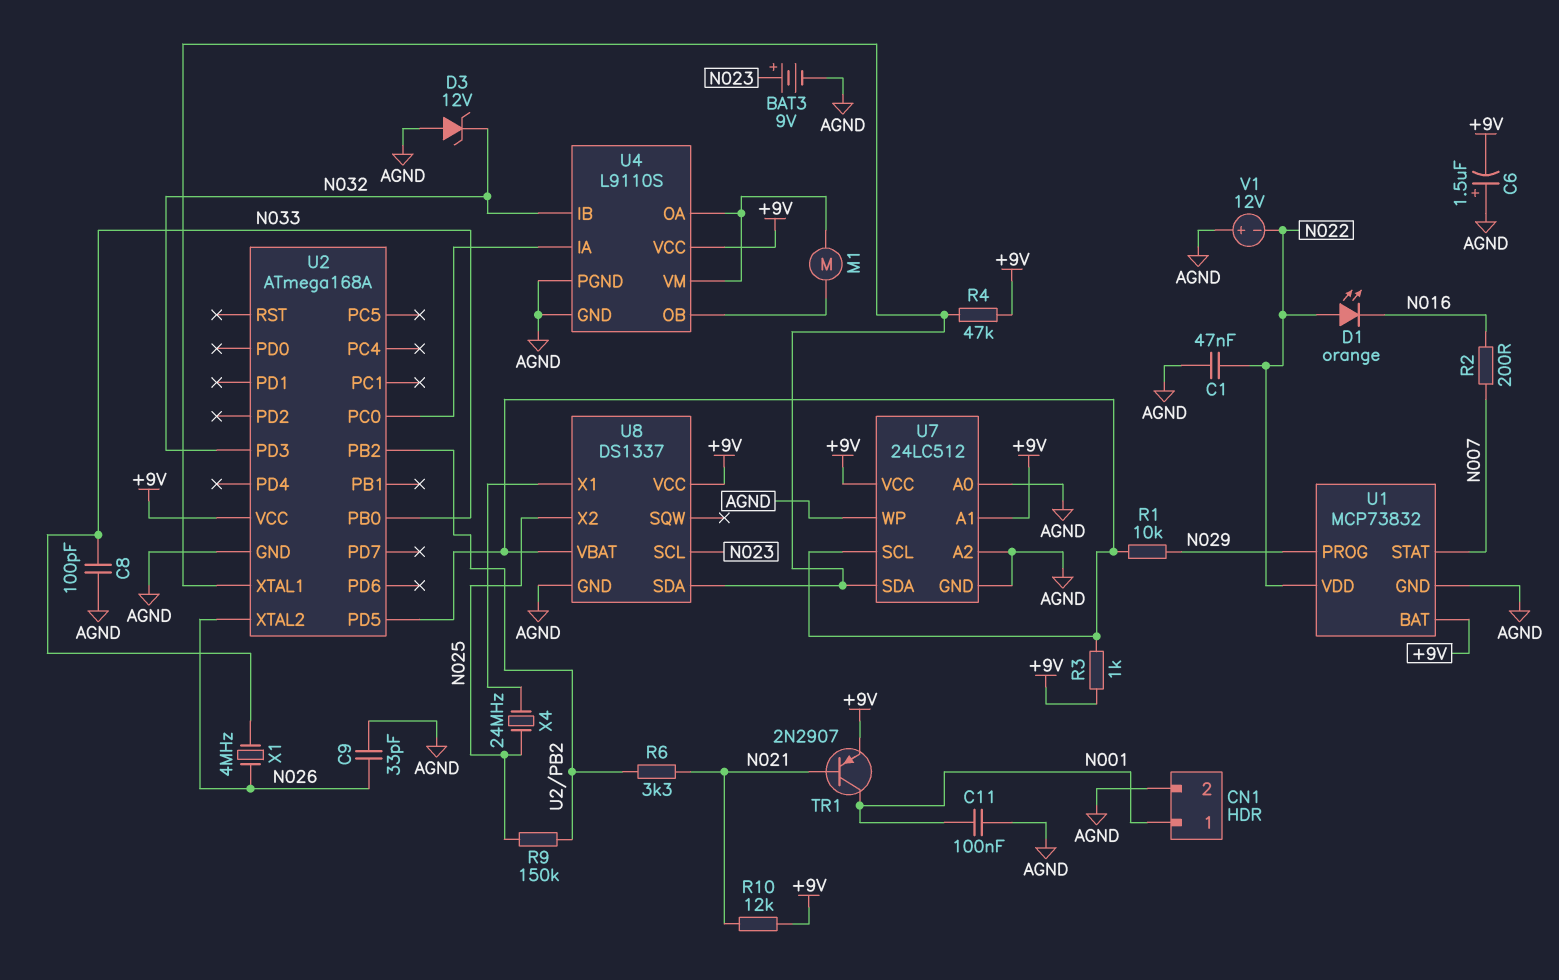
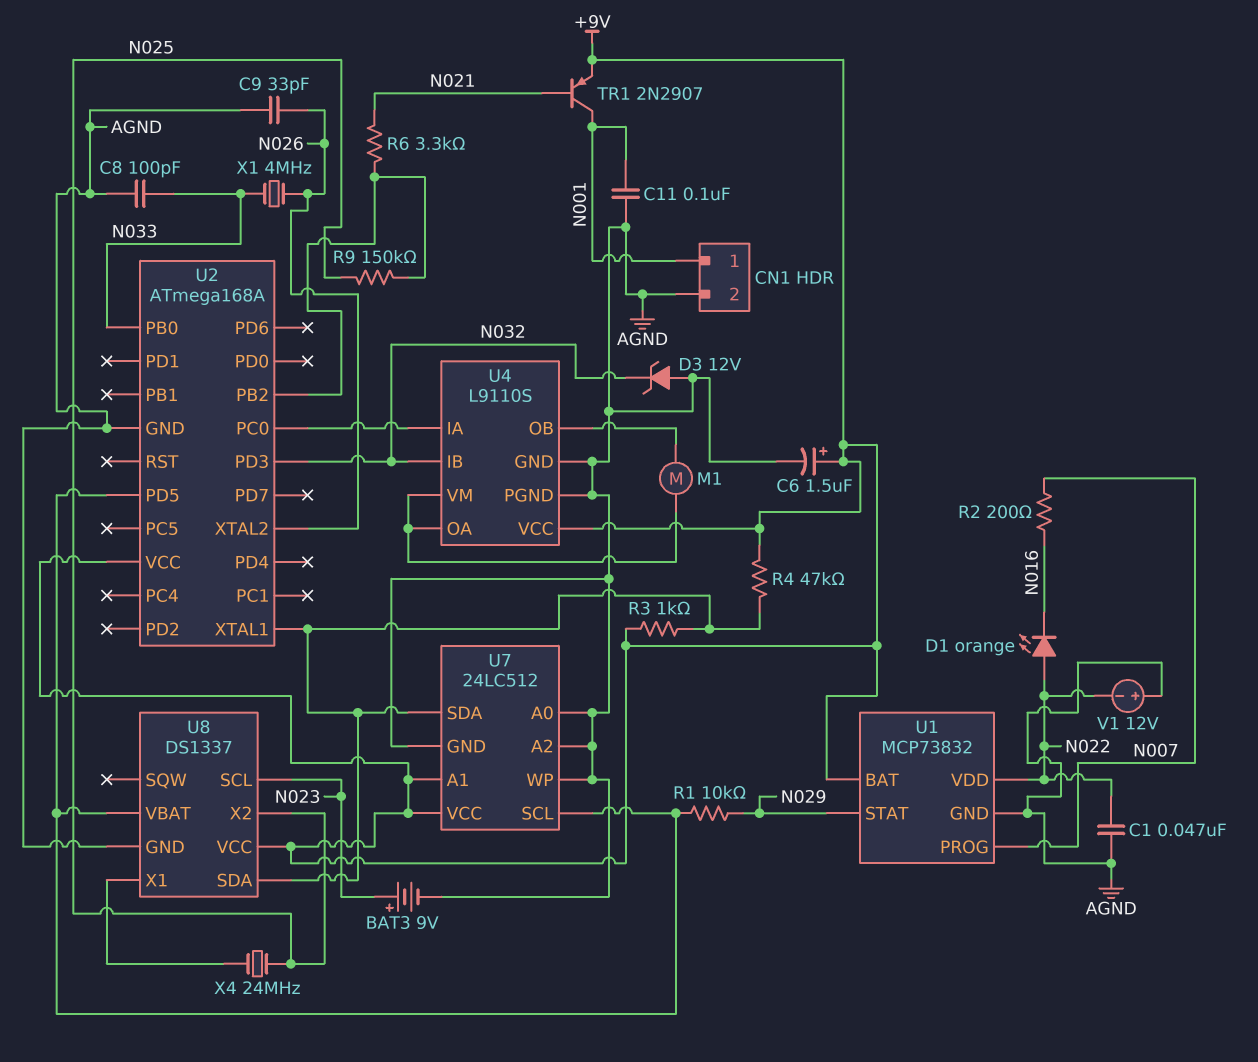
C6: 1.5uF (plus AGND, minus +9V) -> 1.5uF (plus +9V, minus AGND)
R3: 1k (+9V, U2/PD5) -> 1k (+9V, U2/XTAL1)
R10: 12k (+9V, N021) -> none
U1 pin PROG: N029 -> N007
U1 pin STAT: N007 -> N029

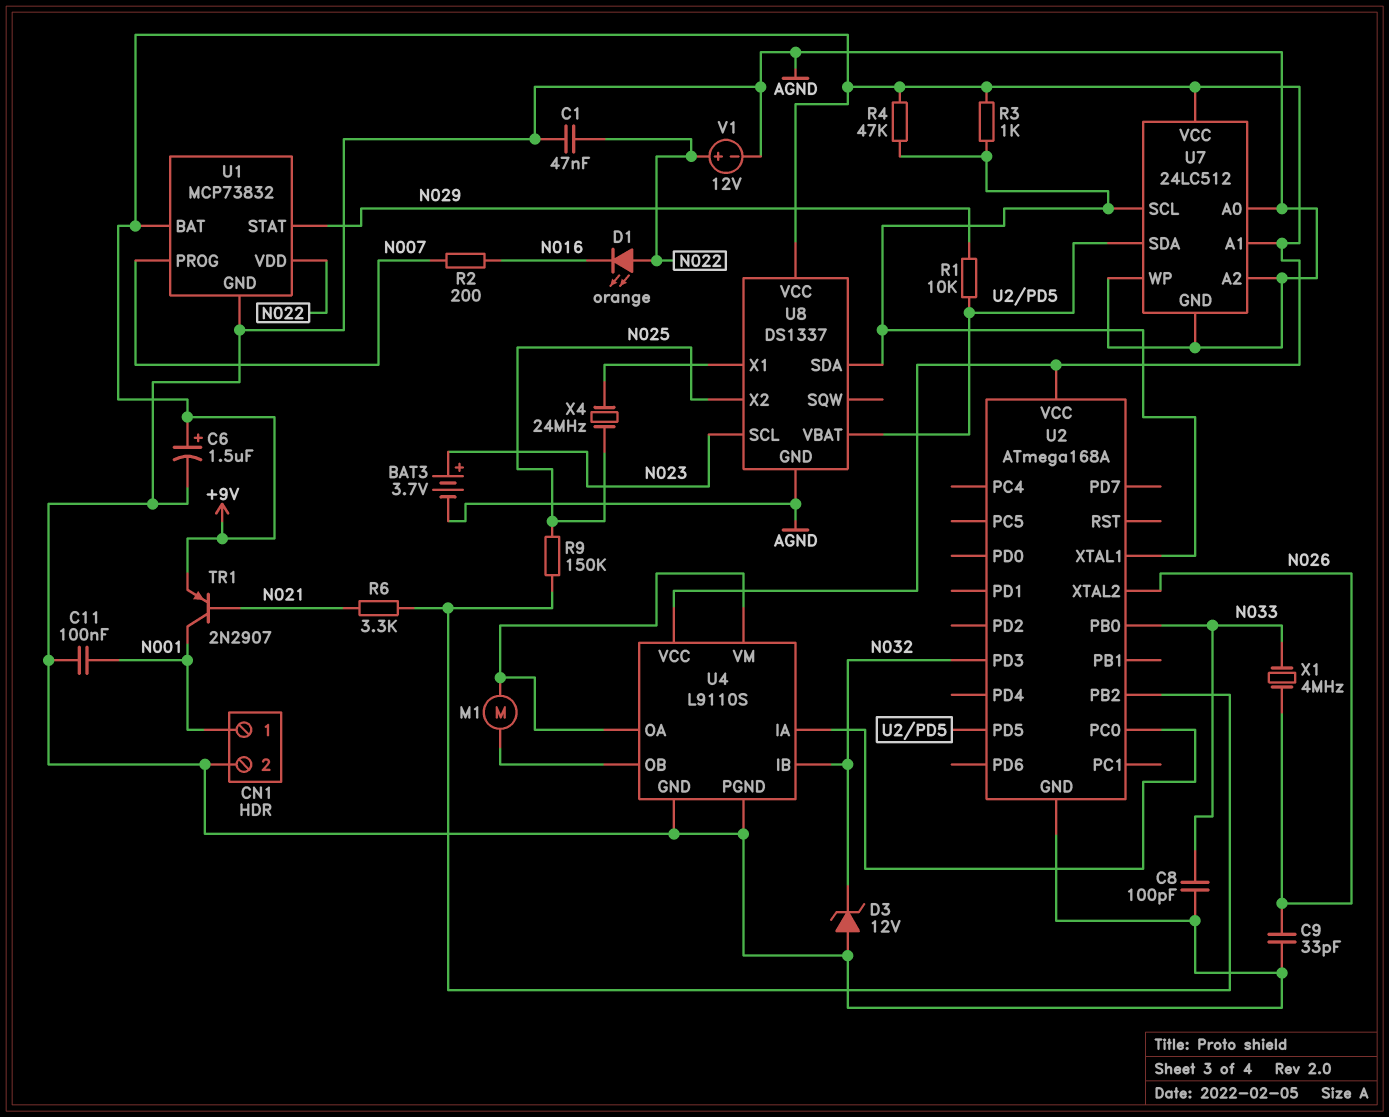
BAT3: 9V (plus N023, minus AGND) -> 3.7V (plus N023, minus AGND)
U7 pin SCL: U2/PD5 -> U2/XTAL1
U7 pin SDA: U2/XTAL1 -> U2/PD5
V1: 12V (plus AGND, minus N022) -> 12V (plus N022, minus AGND)

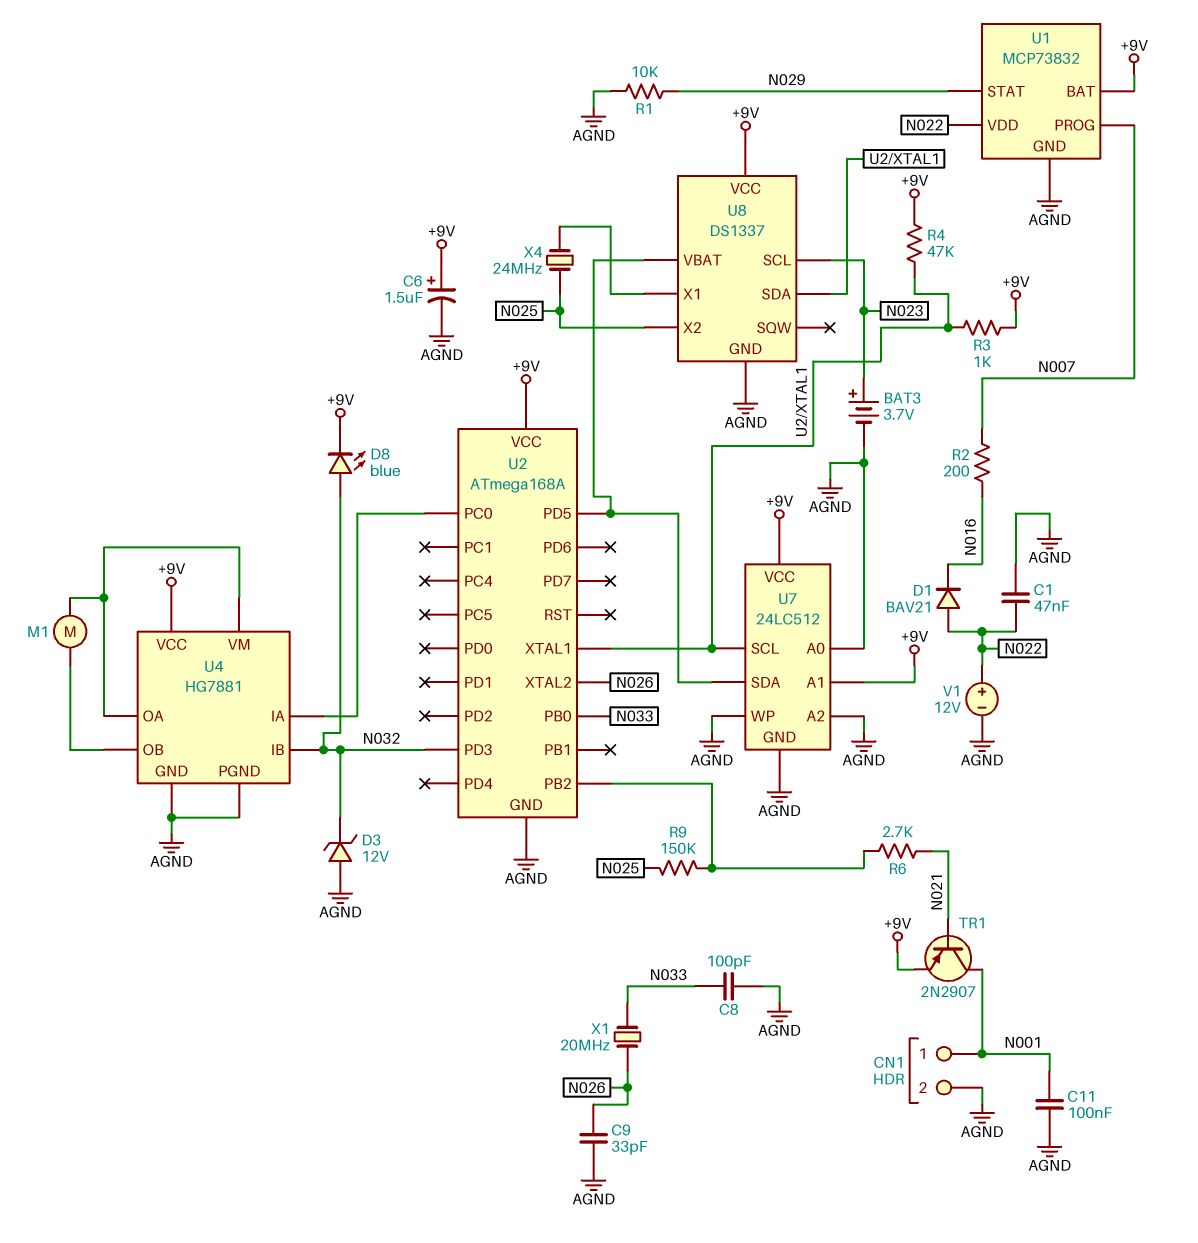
D1: LED orange (A N022, K N016) -> diode BAV21 (A N022, K N016)
D8: none -> LED blue (A N032, K +9V)
R1: 10k (N029, U2/PD5) -> 10k (AGND, N029)
R6: 3.3k (N021, U2/PB2) -> 2.7k (N021, U2/PB2)
U4: L9110S -> HG7881
X1: 4MHz (N026, N033) -> 20MHz (N026, N033)

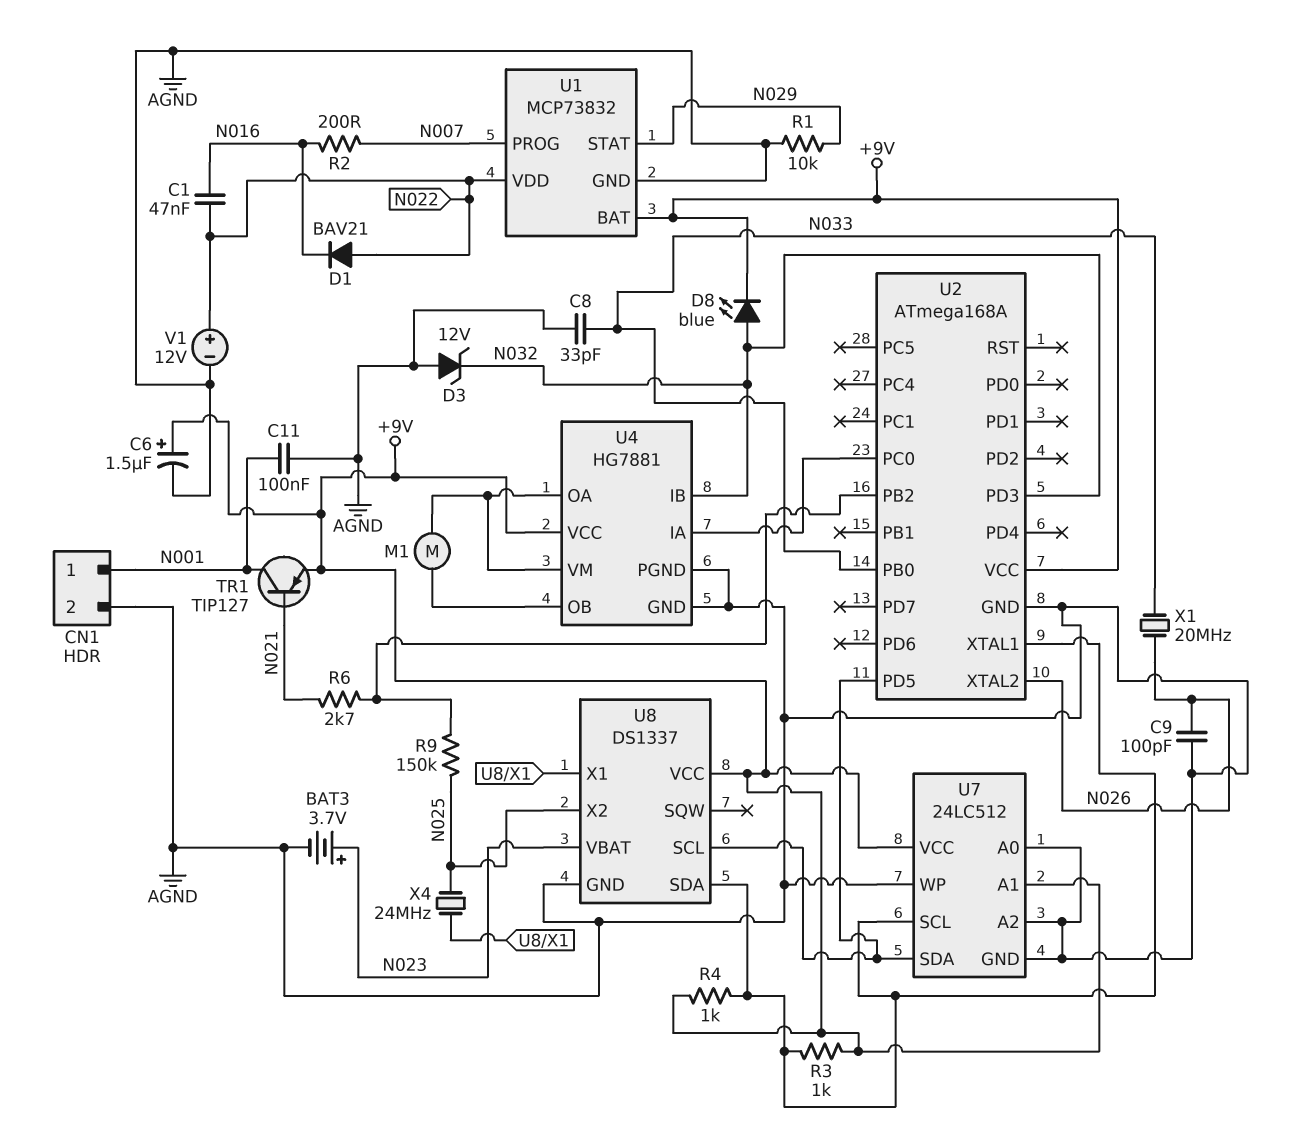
C1: 47nF (AGND, N022) -> 47nF (N016, N022)
C8: 100pF (AGND, N033) -> 33pF (AGND, N033)
C9: 33pF (AGND, N026) -> 100pF (AGND, N026)
R4: 47k (+9V, U2/XTAL1) -> 1k (+9V, U2/XTAL1)
TR1: PNP 2N2907 (B N021, C N001, E +9V) -> PNP TIP127 (B N021, C N001, E +9V)
U8 pin SCL: N023 -> U2/PD5
U8 pin VBAT: U2/PD5 -> N023

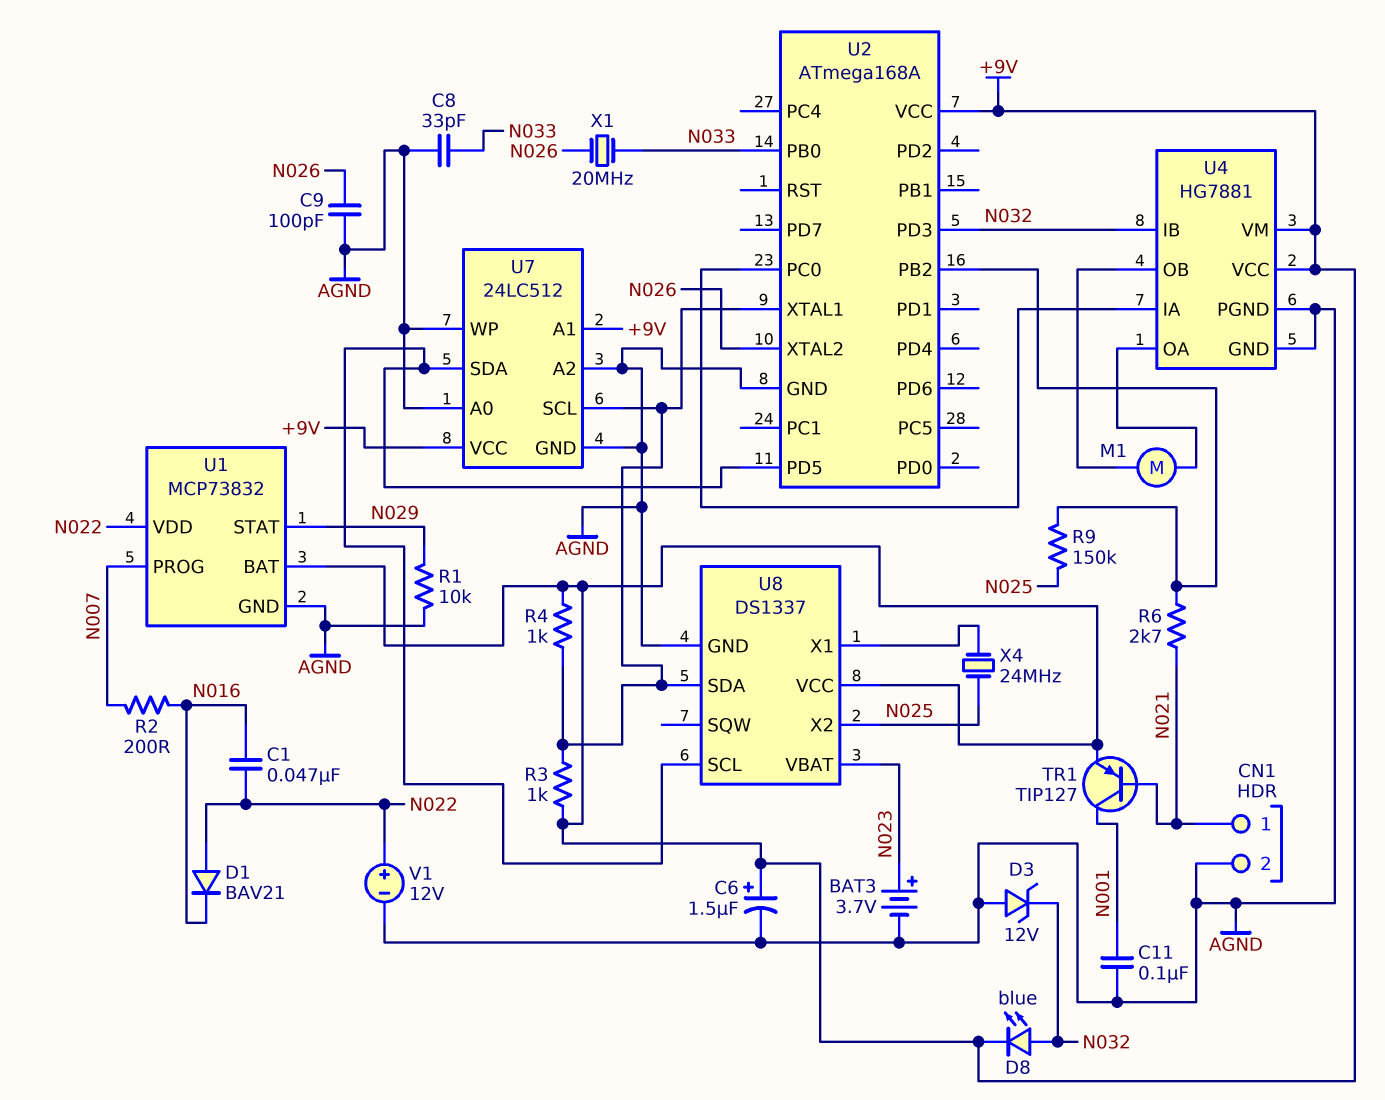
CN1 pin 1: N001 -> N021
U4 pin VM: U4/OA -> +9V

